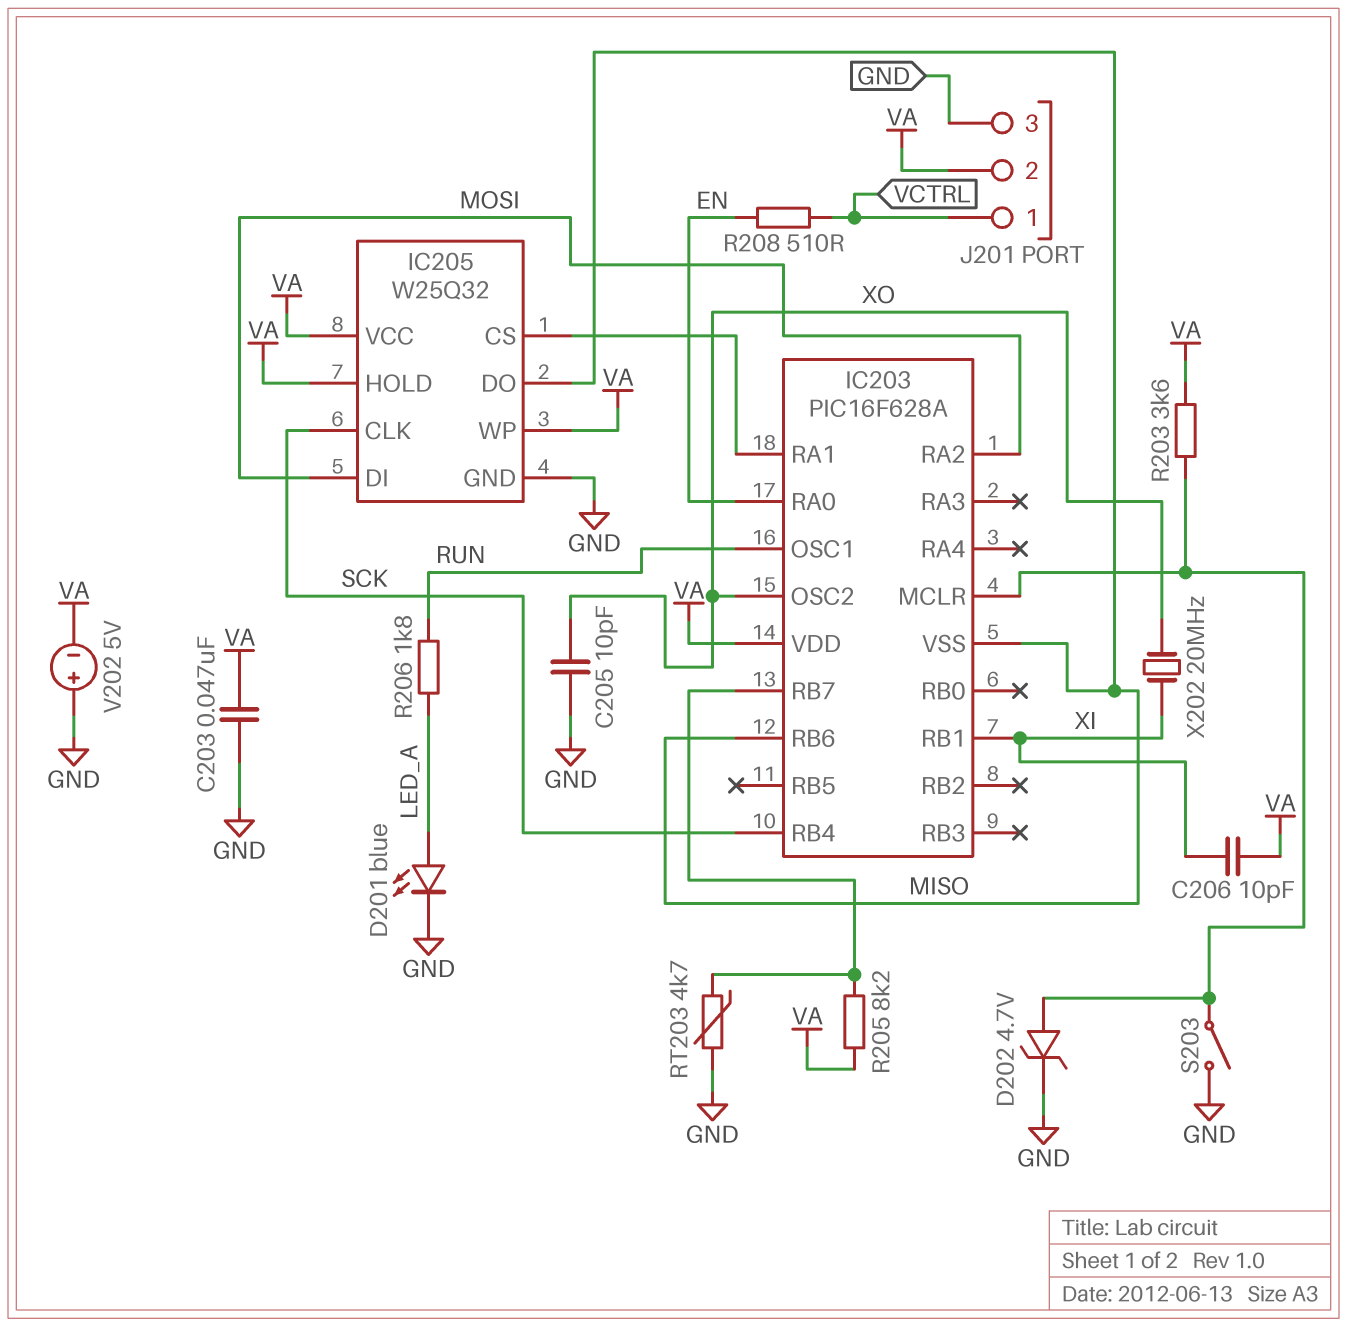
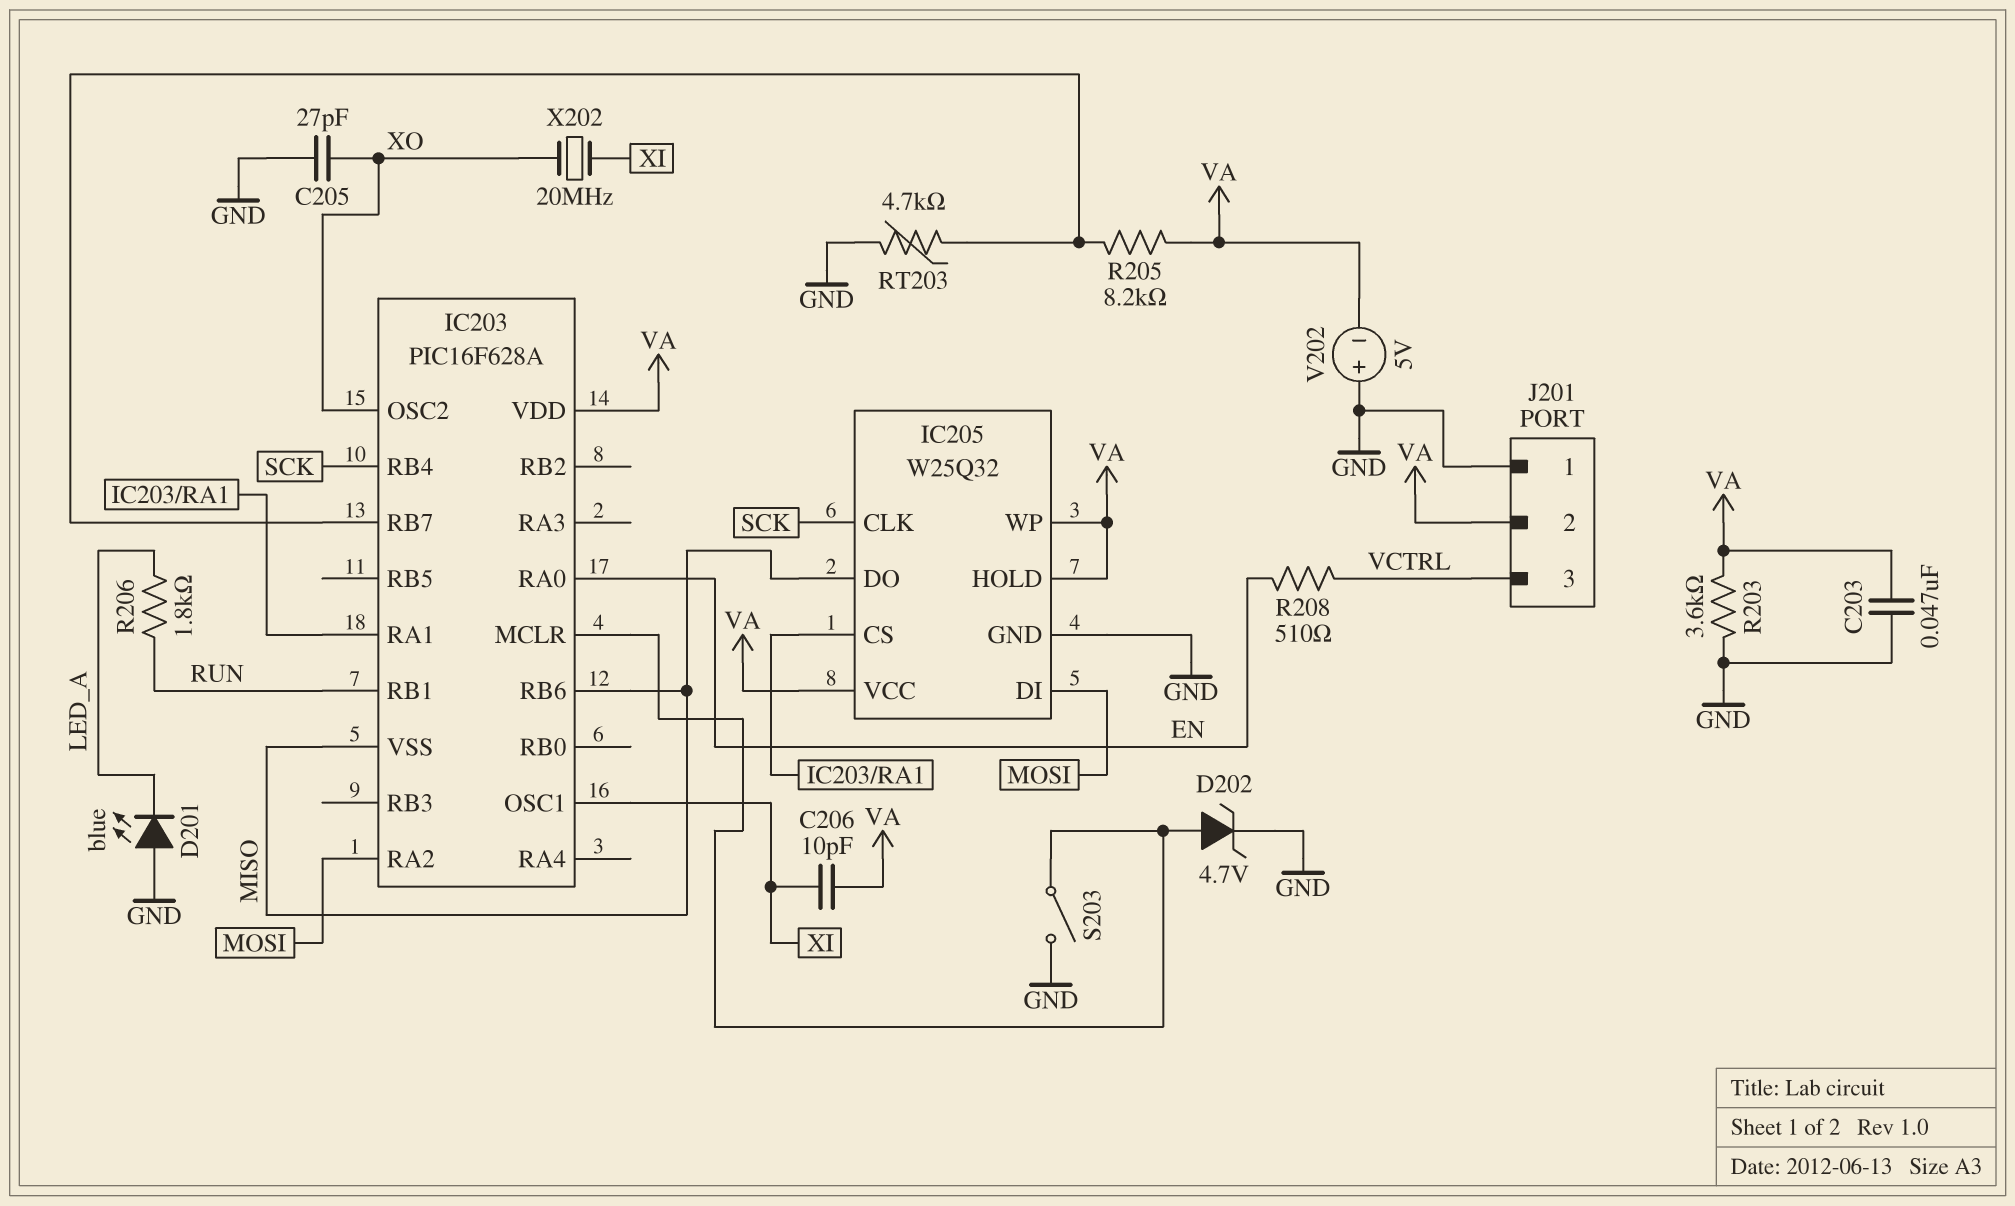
C205: 10pF (GND, XO) -> 27pF (GND, XO)
D201: LED blue (A LED_A, K GND) -> LED blue (A GND, K LED_A)
IC203 pin OSC1: RUN -> XI
IC203 pin RB1: XI -> RUN
J201 pin 1: VCTRL -> GND
J201 pin 3: GND -> VCTRL
R203: 3.6k (IC203/MCLR, VA) -> 3.6k (GND, VA)

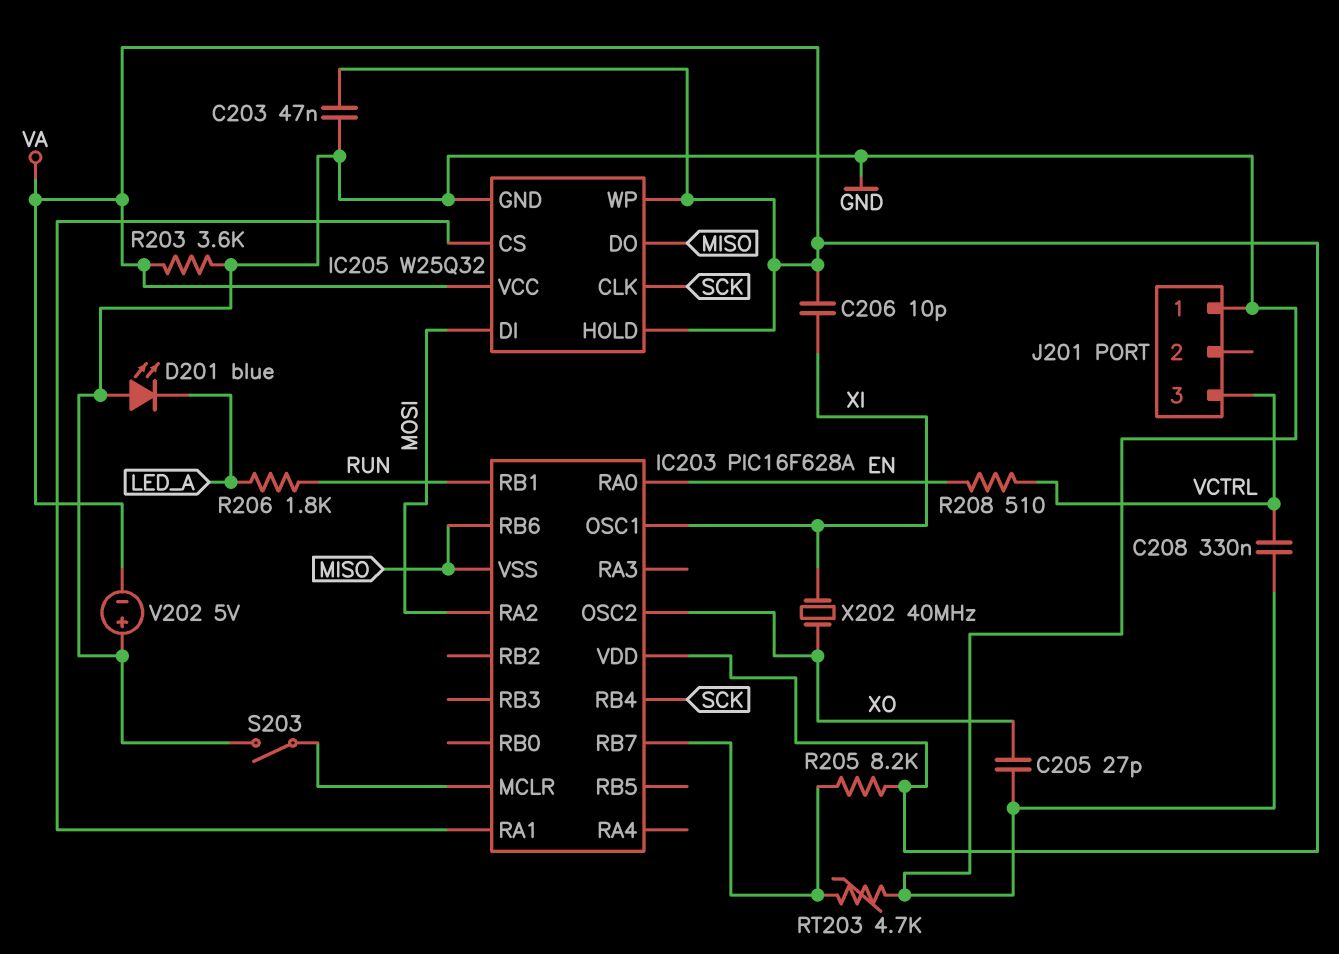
C208: none -> 330nF (GND, VCTRL)
D202: zener 4.7V (A IC203/MCLR, K GND) -> none
J201 pin 2: VA -> none
X202: 20MHz (XI, XO) -> 40MHz (XI, XO)

